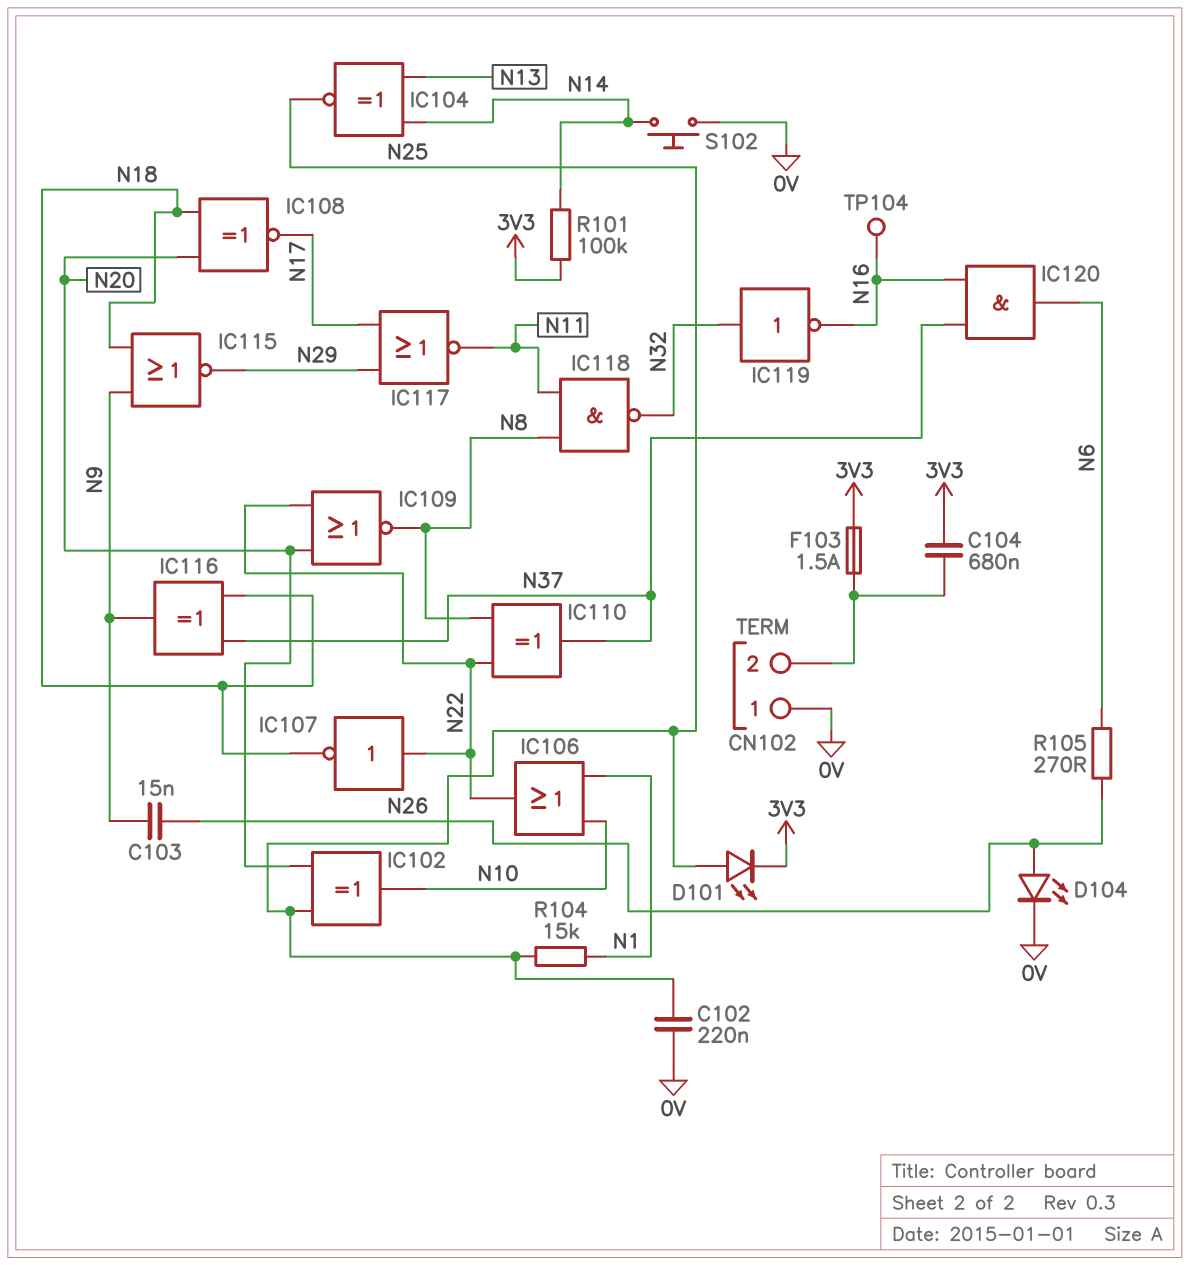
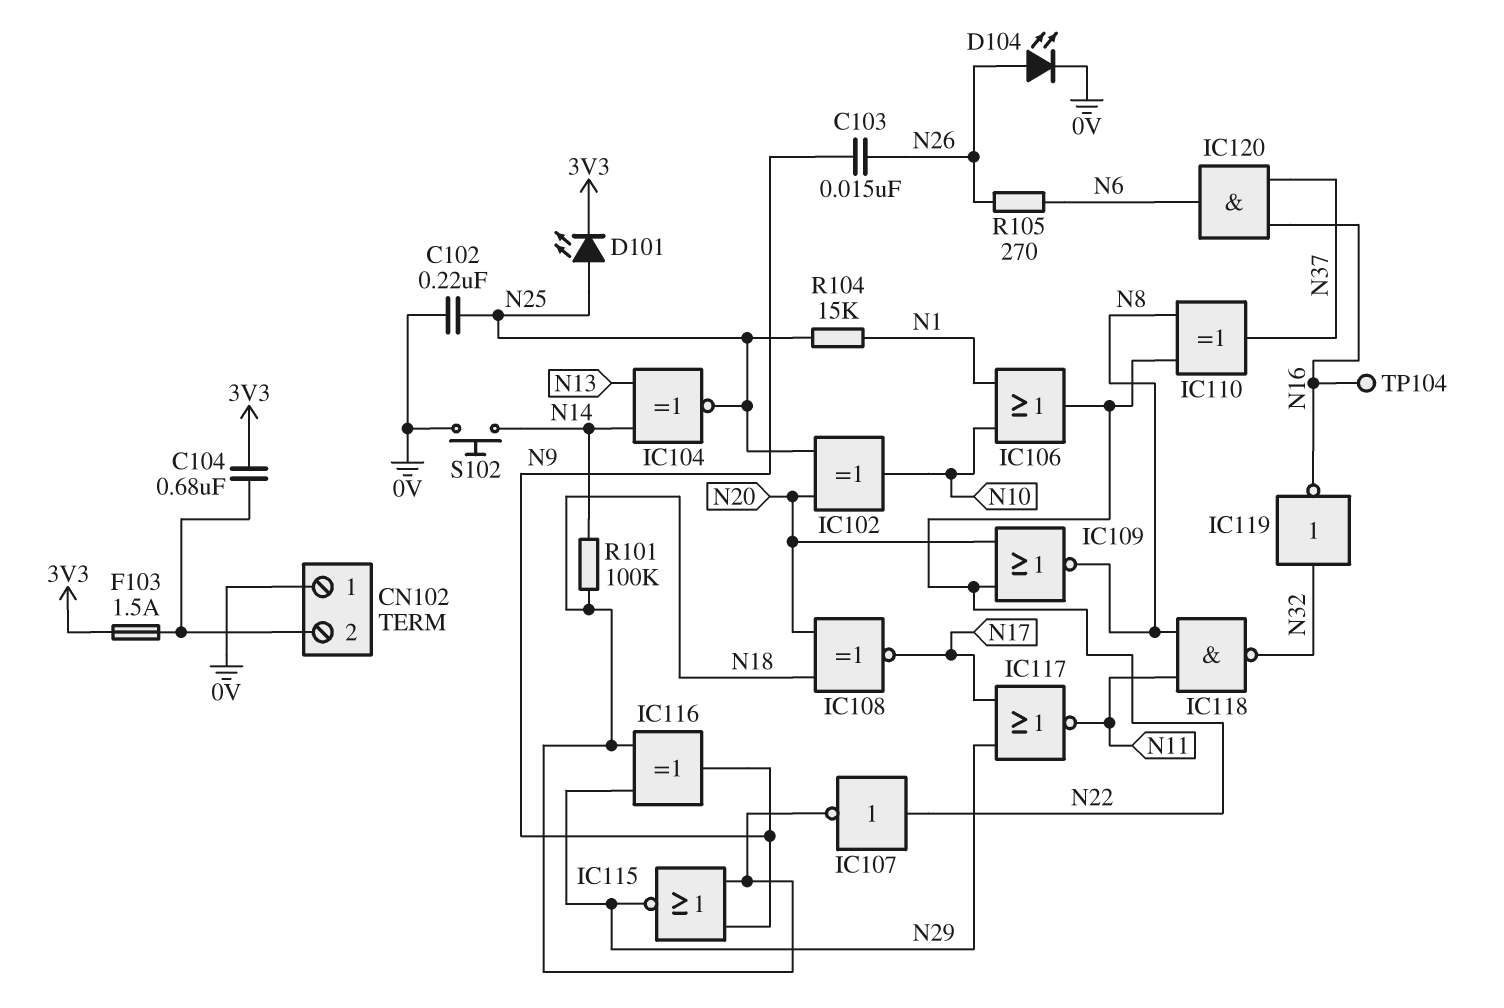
IC116: XOR (in N18, in N37, out N9) -> XOR (in N18, in N29, out N9)
R101: 100k (3V3, N14) -> 100k (N14, N18)

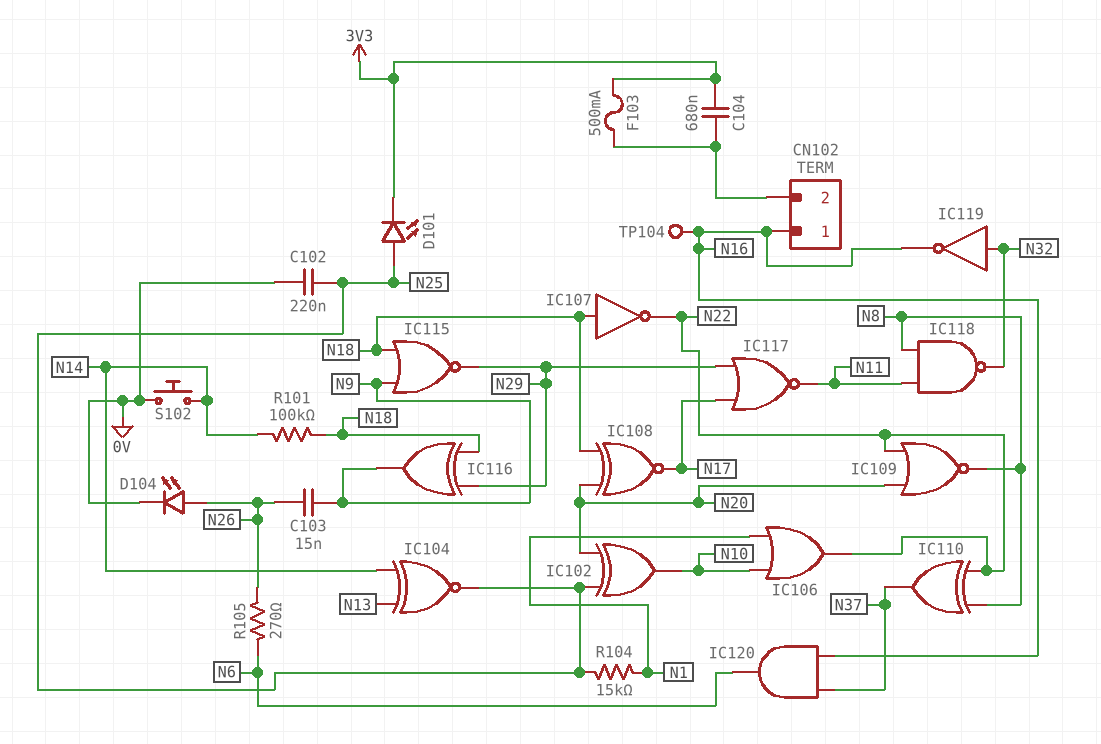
CN102 pin 1: 0V -> N16
F103: 1.5A (3V3, CN102/2) -> 500mA (3V3, CN102/2)
IC107: NOT (in N22, out N18) -> NOT (in N18, out N22)

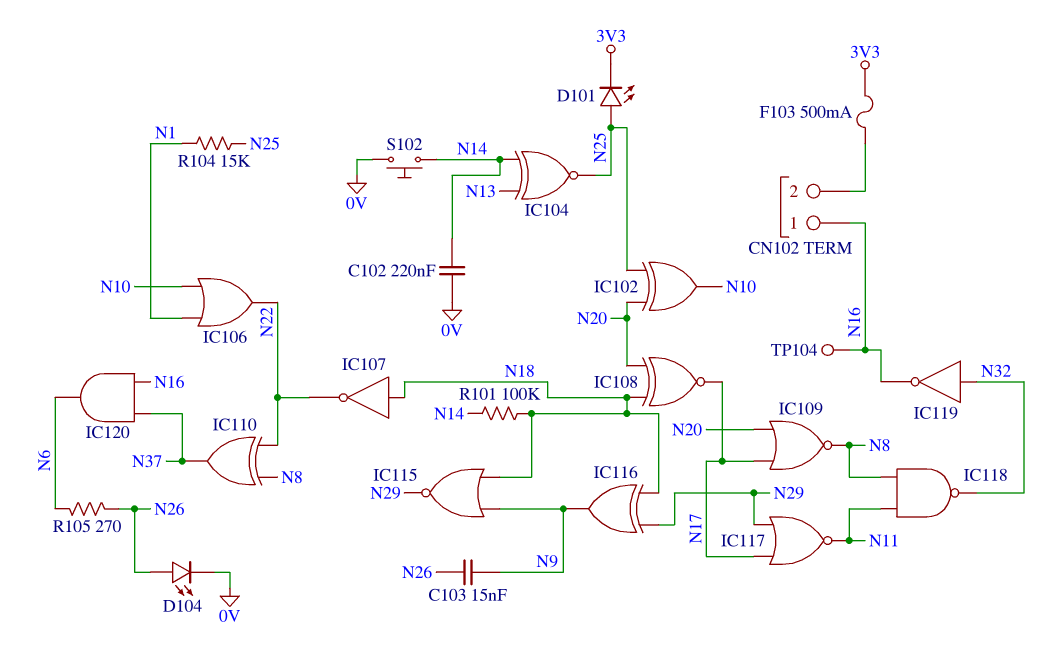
C102: 220nF (0V, N25) -> 220nF (0V, N14)
C104: 680nF (3V3, CN102/2) -> none
IC109: NOR (in N20, in N22, out N8) -> NOR (in N17, in N20, out N8)

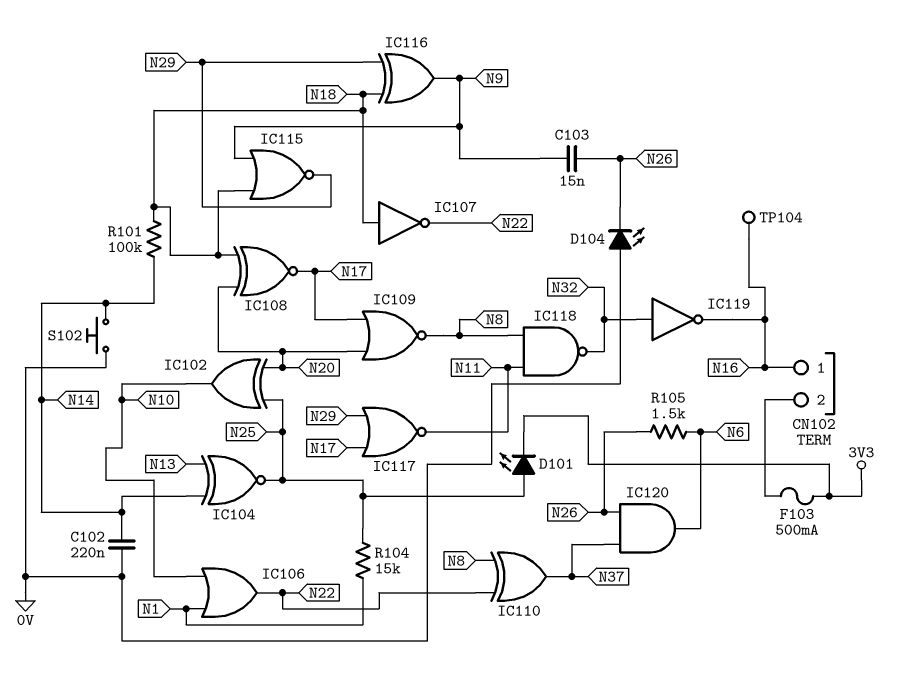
D104: LED (A N26, K 0V) -> LED (A 0V, K N26)
IC120: AND (in N16, in N37, out N6) -> AND (in N26, in N37, out N6)
R105: 270 (N6, N26) -> 1.5k (N6, N26)

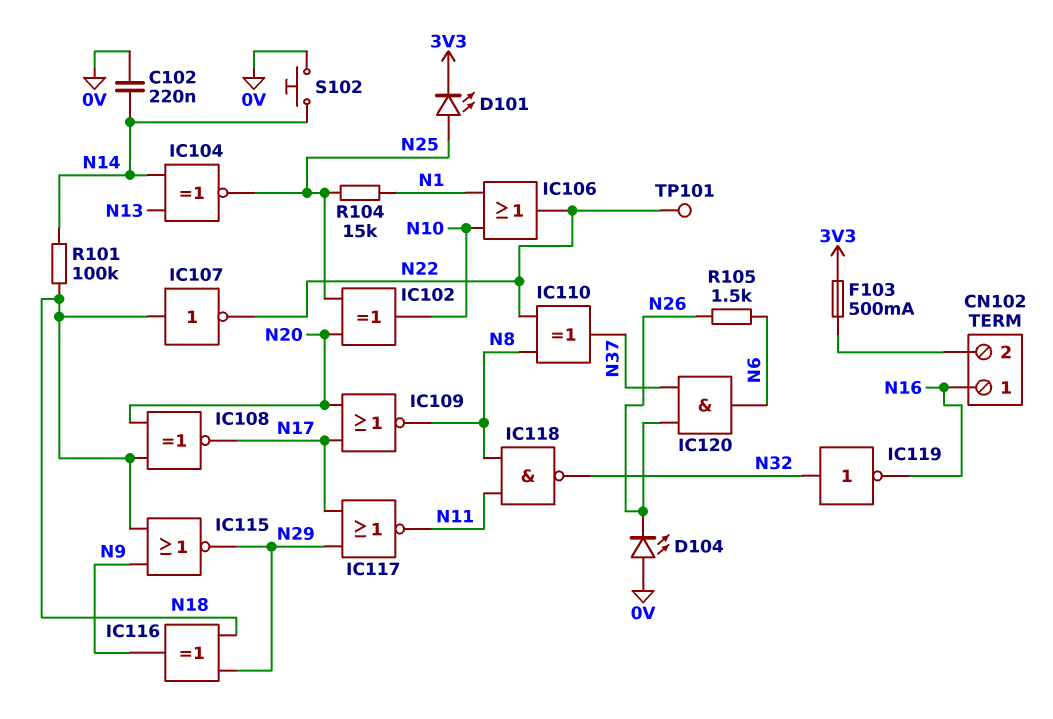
C103: 15nF (N9, N26) -> none
TP101: none -> test point (N22)
TP104: test point (N16) -> none

